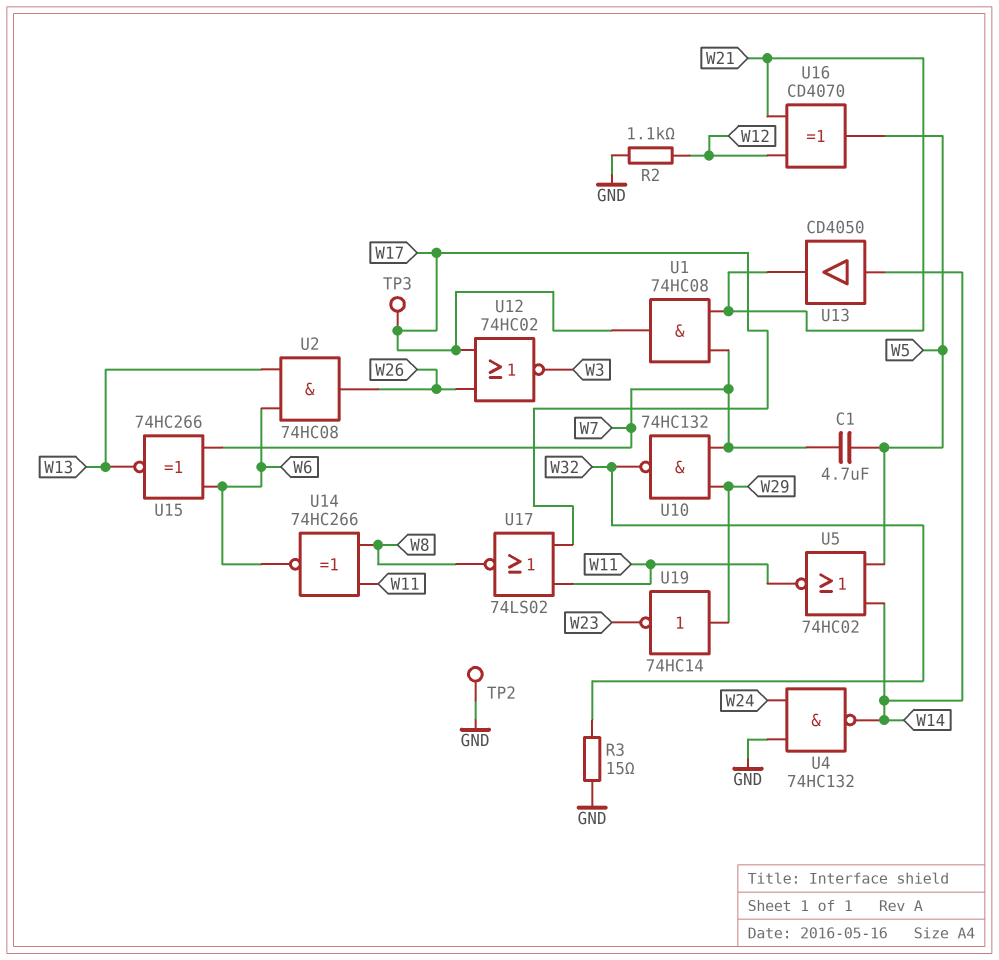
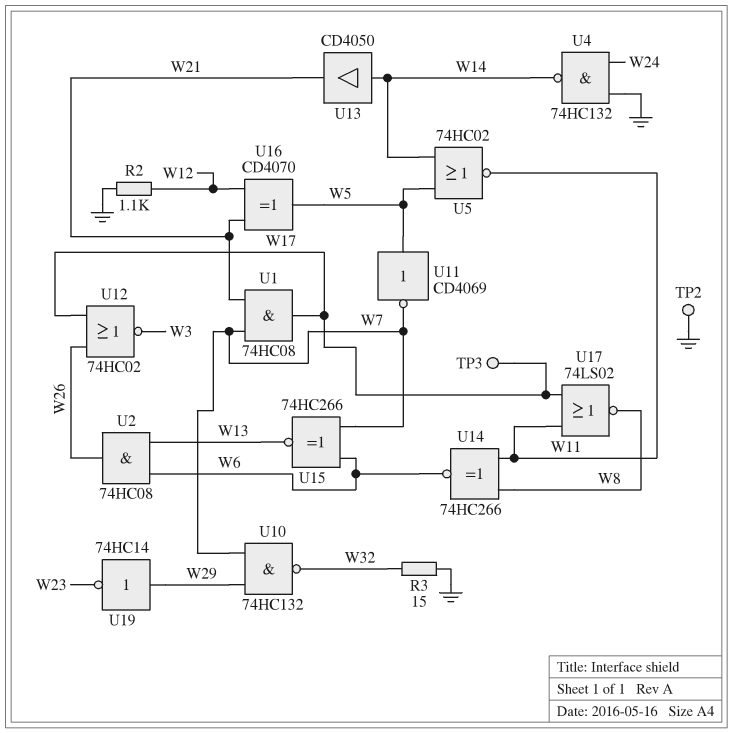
C1: 4.7uF (W5, W7) -> none
U11: none -> NOT CD4069 (in W5, out W7)

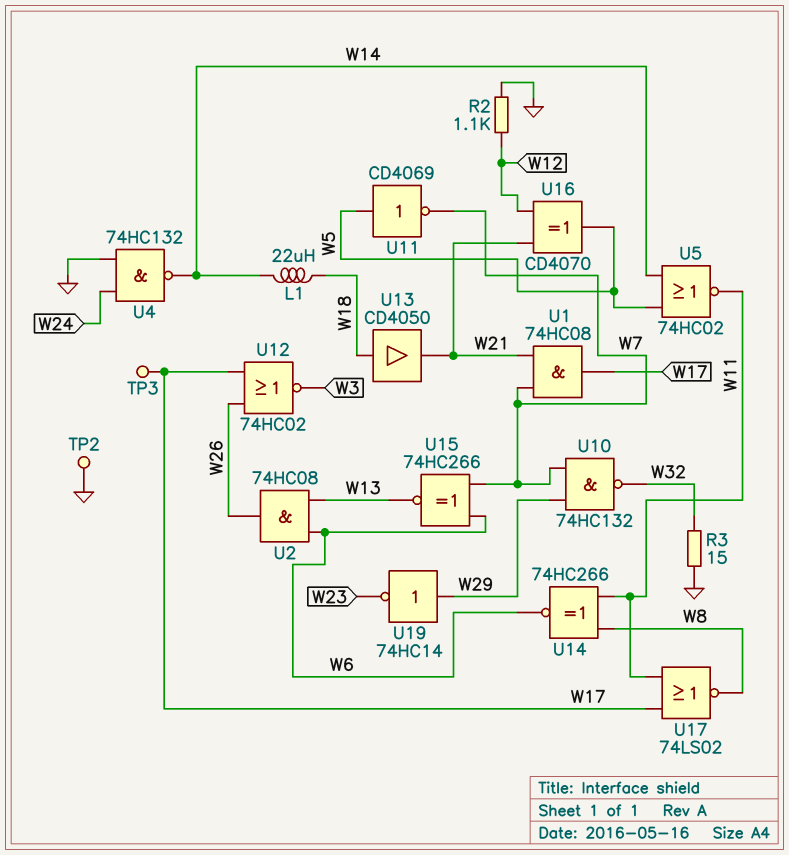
L1: none -> 22uH (W14, W18)
U13: buffer CD4050 (in W14, out W21) -> buffer CD4050 (in W18, out W21)

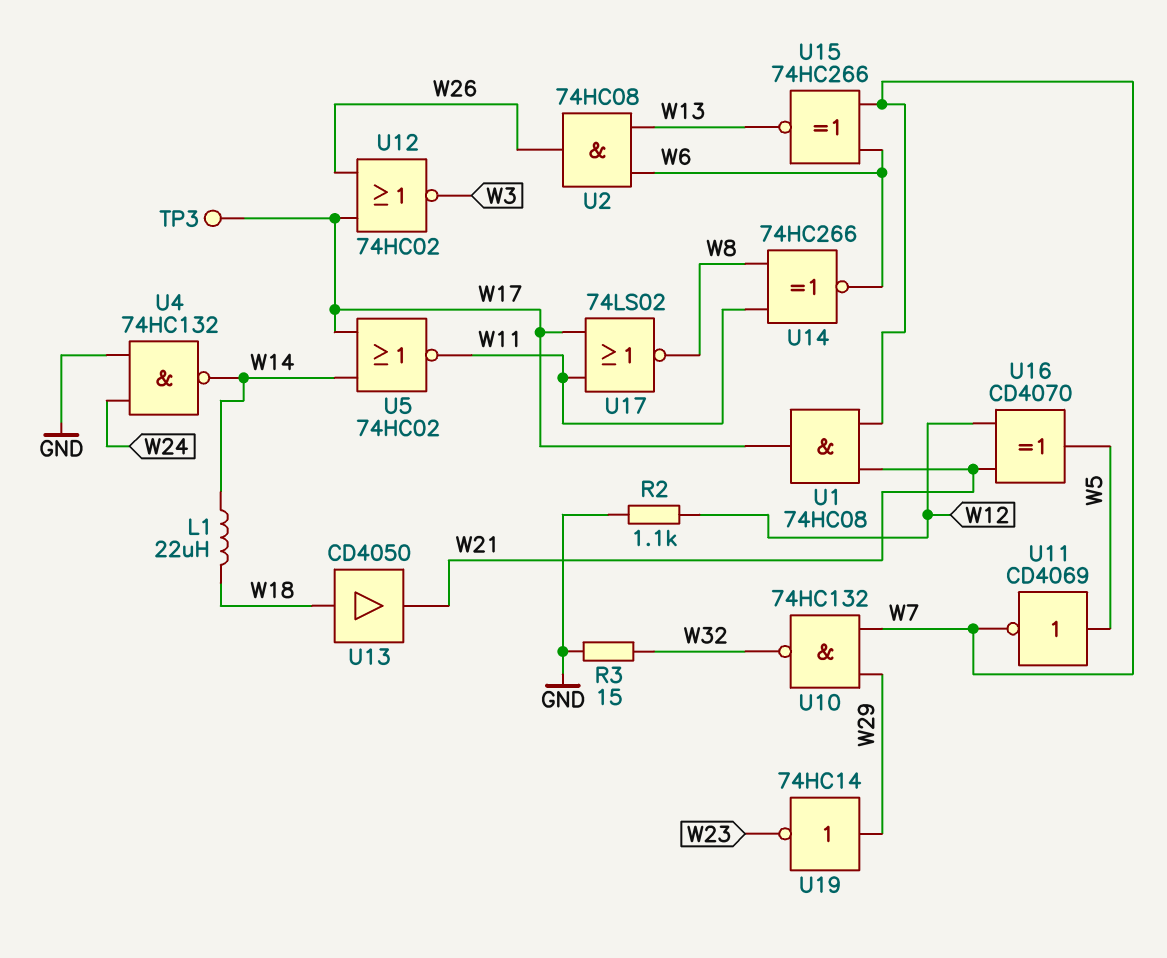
TP2: test point (GND) -> none
U5: NOR 74HC02 (in W5, in W14, out W11) -> NOR 74HC02 (in W14, in W17, out W11)

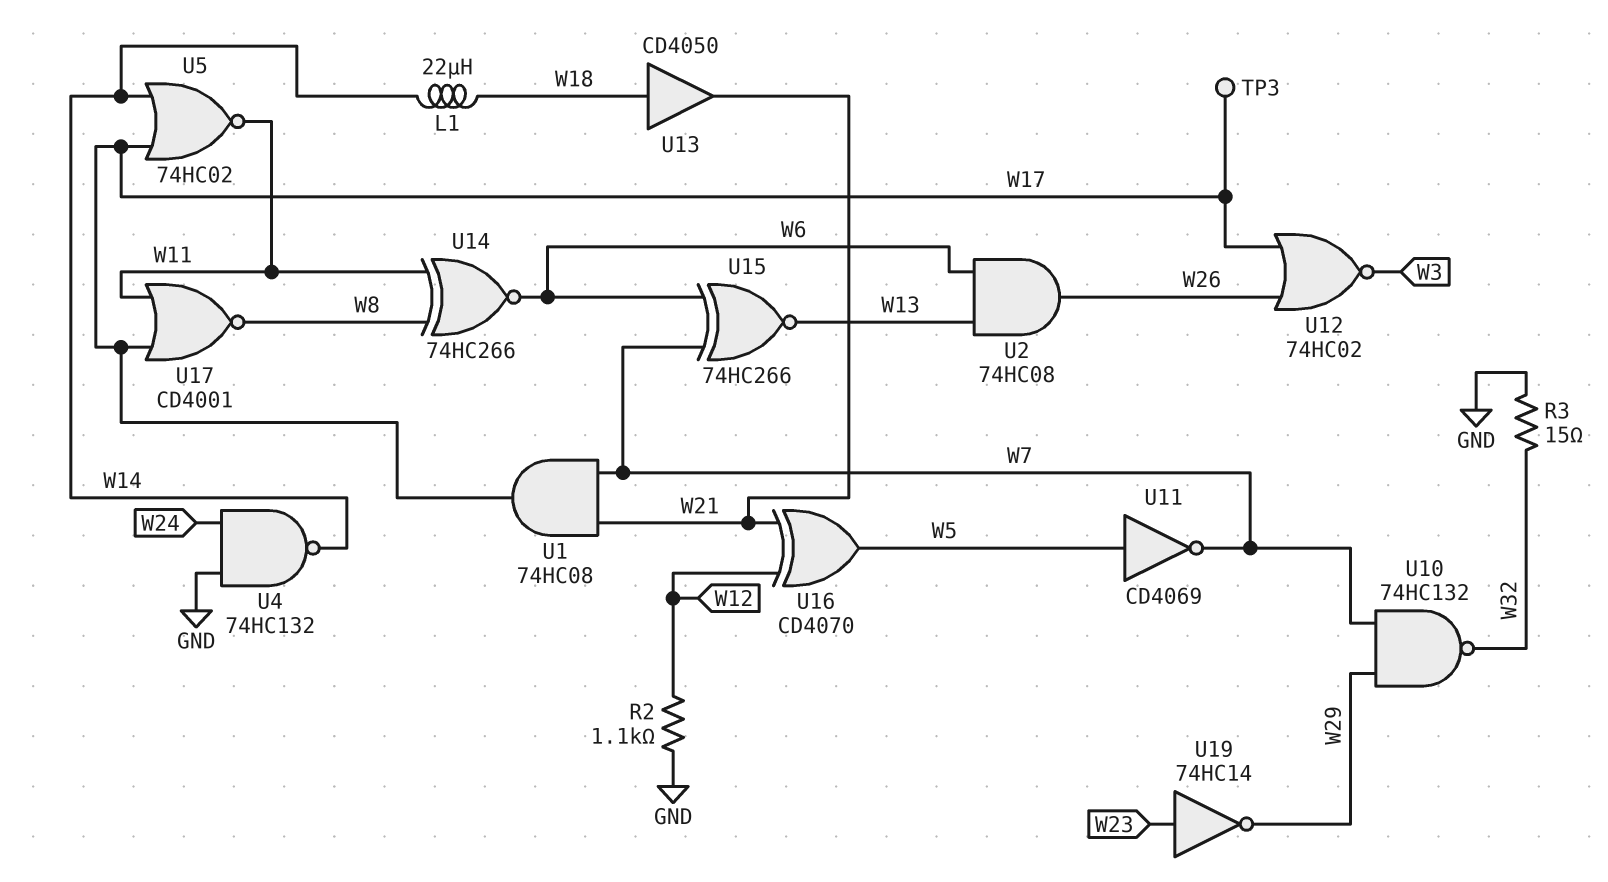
U17: NOR 74LS02 (in W11, in W17, out W8) -> NOR CD4001 (in W11, in W17, out W8)
U19: NOT 74HC14 (in W29, out W23) -> NOT 74HC14 (in W23, out W29)

